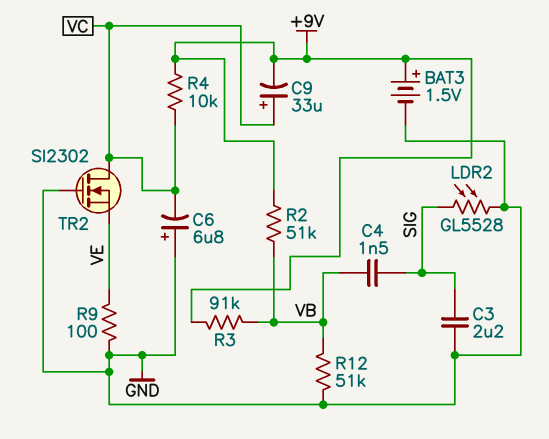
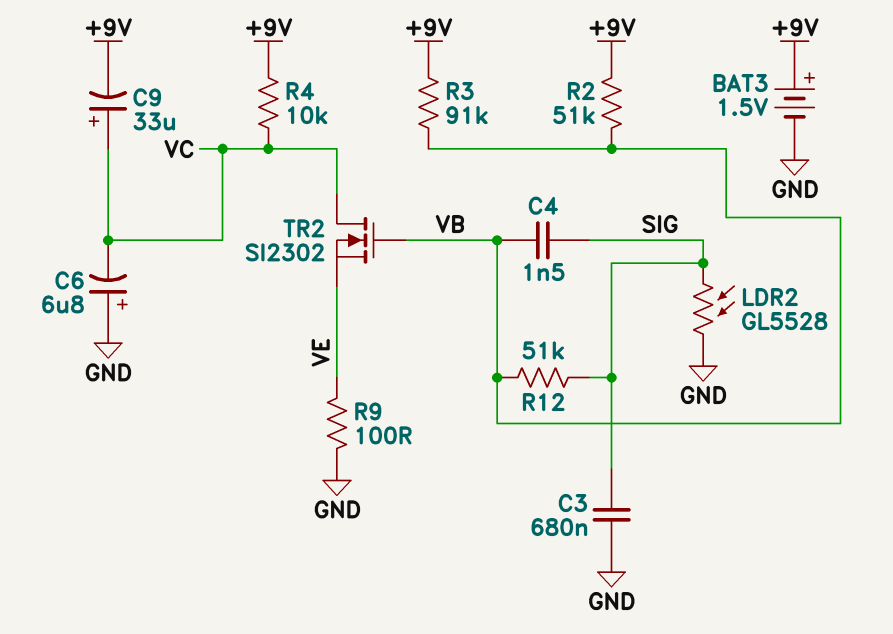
C3: 2.2uF (GND, SIG) -> 680nF (GND, SIG)
R12: 51k (GND, VB) -> 51k (SIG, VB)
TR2: NMOS SI2302 (G GND, D VC, S VE) -> NMOS SI2302 (G VB, D VC, S VE)

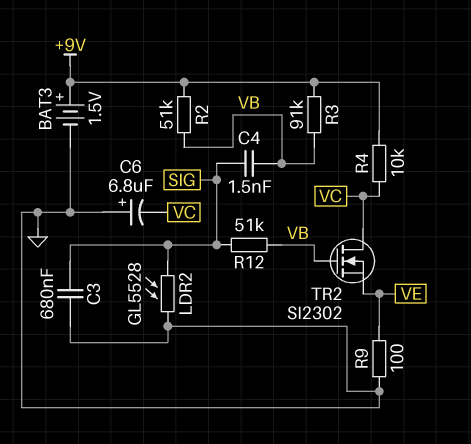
C9: 33uF (plus VC, minus +9V) -> none

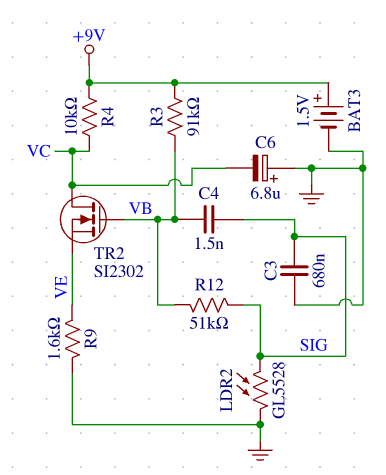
R2: 51k (+9V, VB) -> none
R9: 100 (GND, VE) -> 1.6k (GND, VE)

